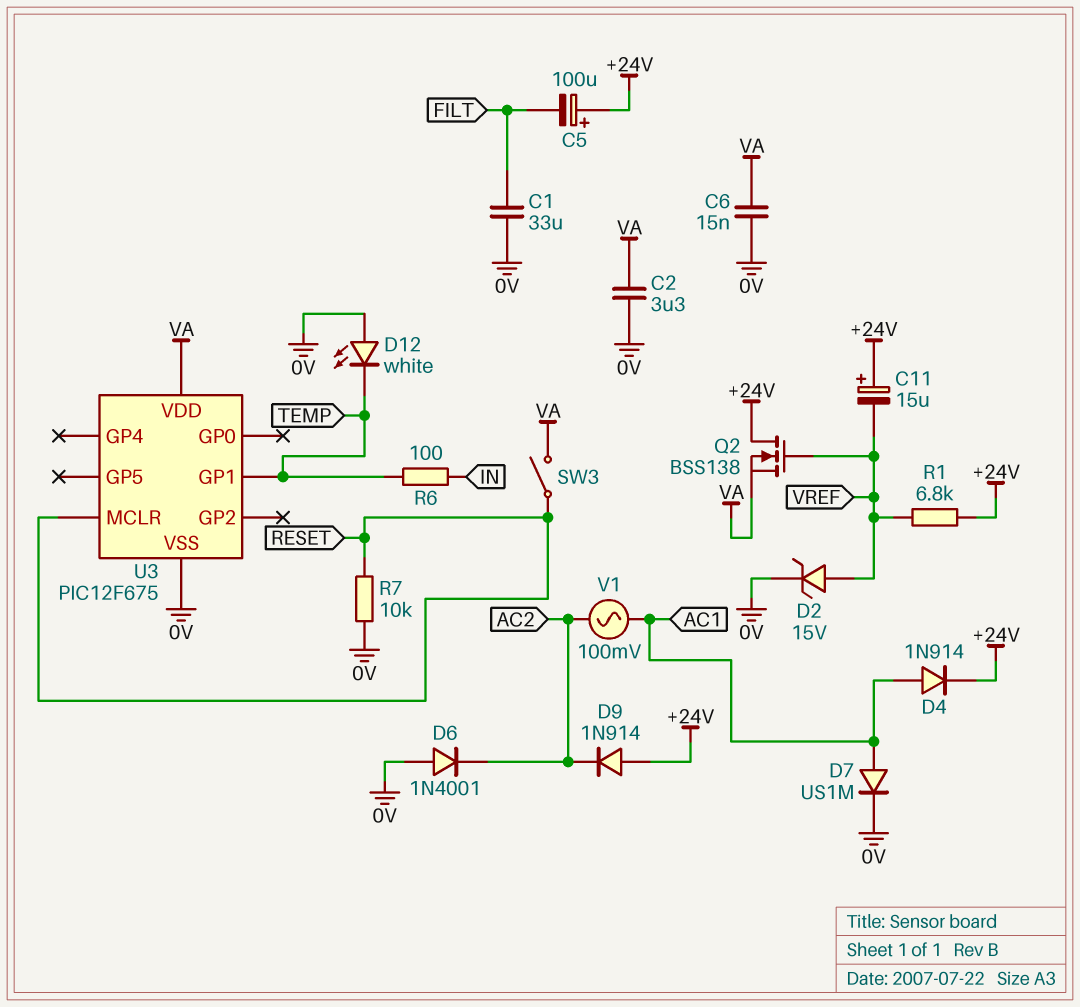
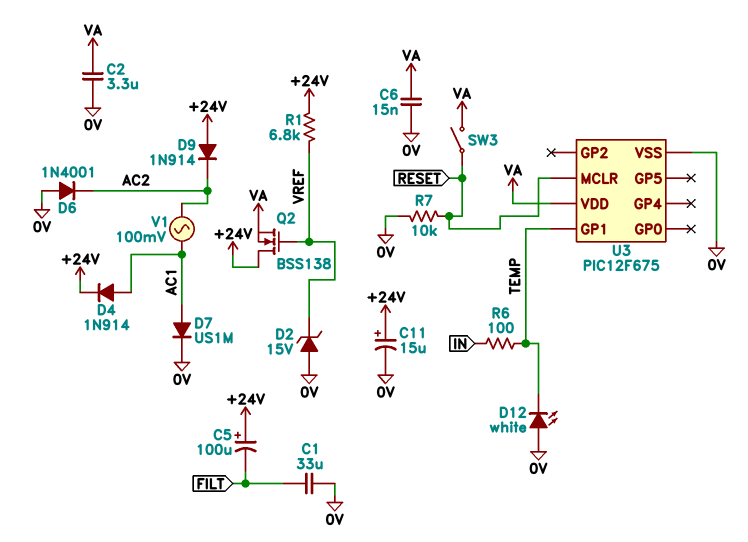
C11: 15uF (plus +24V, minus VREF) -> 15uF (plus +24V, minus 0V)
D2: zener 15V (A VREF, K 0V) -> zener 15V (A 0V, K VREF)

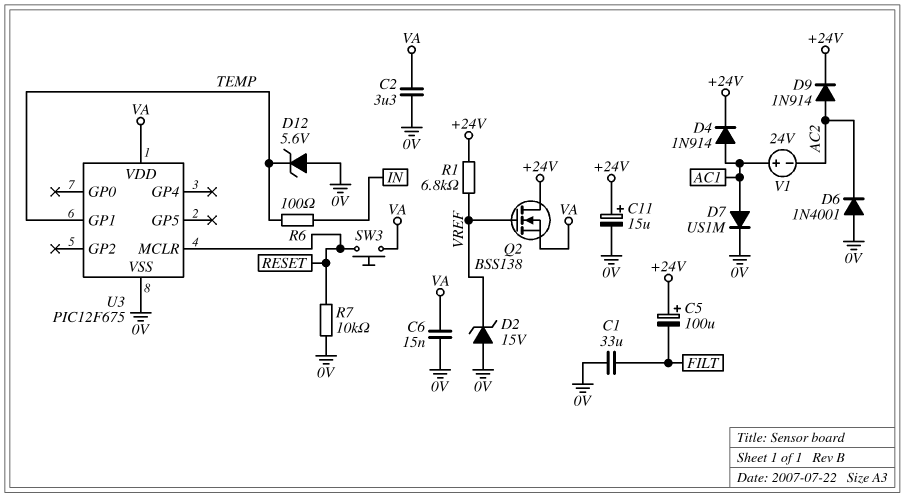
D9: diode 1N914 (A +24V, K AC2) -> diode 1N914 (A AC2, K +24V)
D12: LED white (A 0V, K TEMP) -> zener 5.6V (A 0V, K TEMP)
SW3: switch (RESET, VA) -> button (RESET, VA)
V1: AC 100mV (AC1, AC2) -> 24V (plus AC1, minus AC2)

